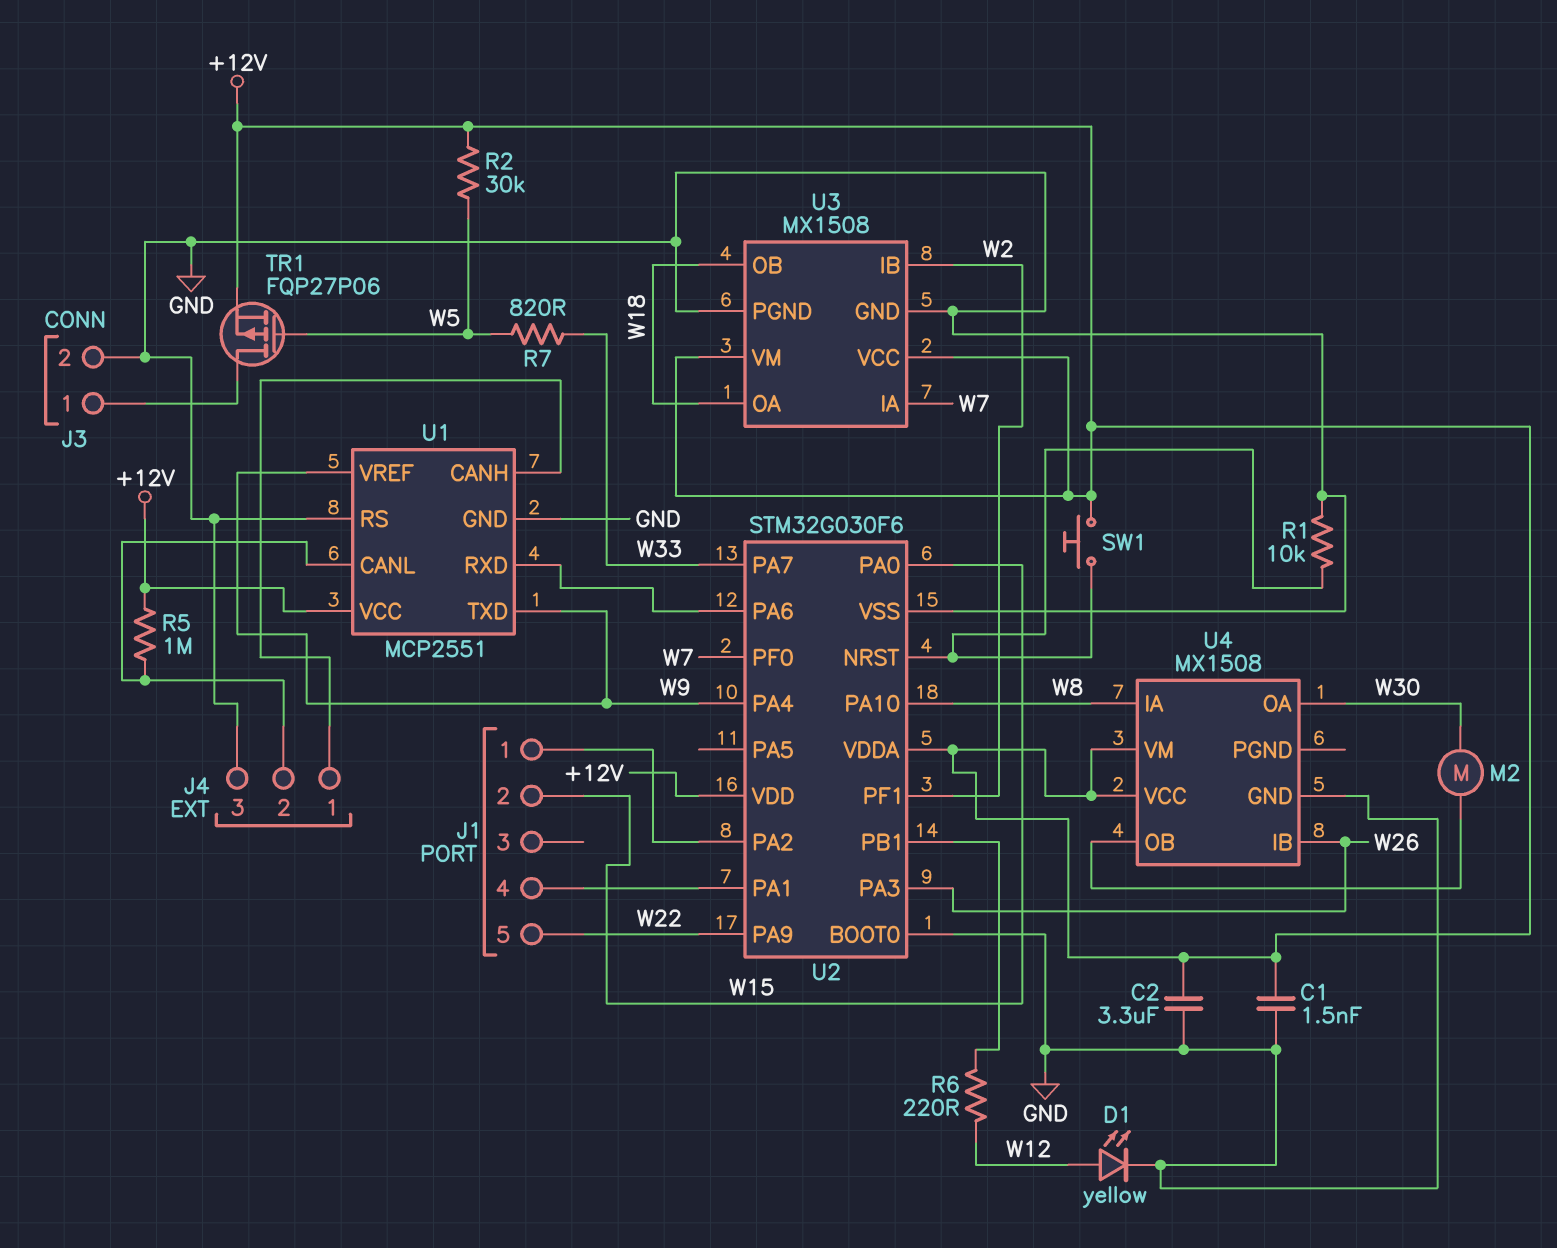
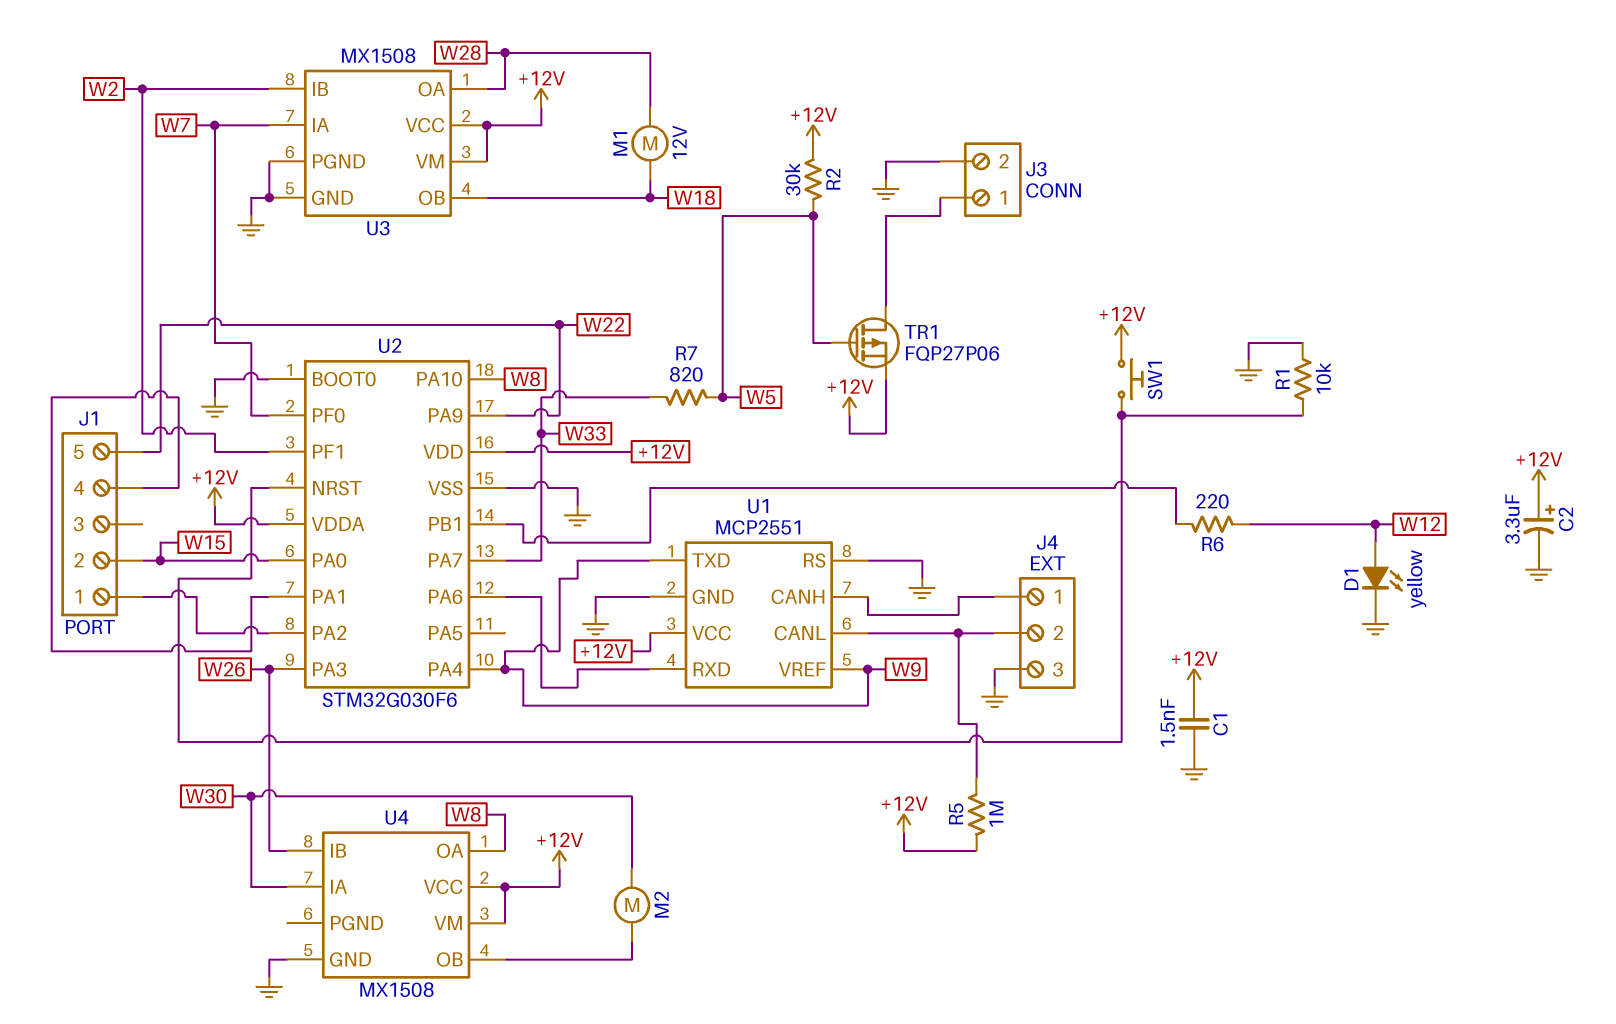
C2: 3.3uF (+12V, GND) -> 3.3uF (plus +12V, minus GND)
M1: none -> motor 12V (W18, W28)
U3 pin OA: W18 -> W28
U4 pin IA: W8 -> W30
U4 pin OA: W30 -> W8

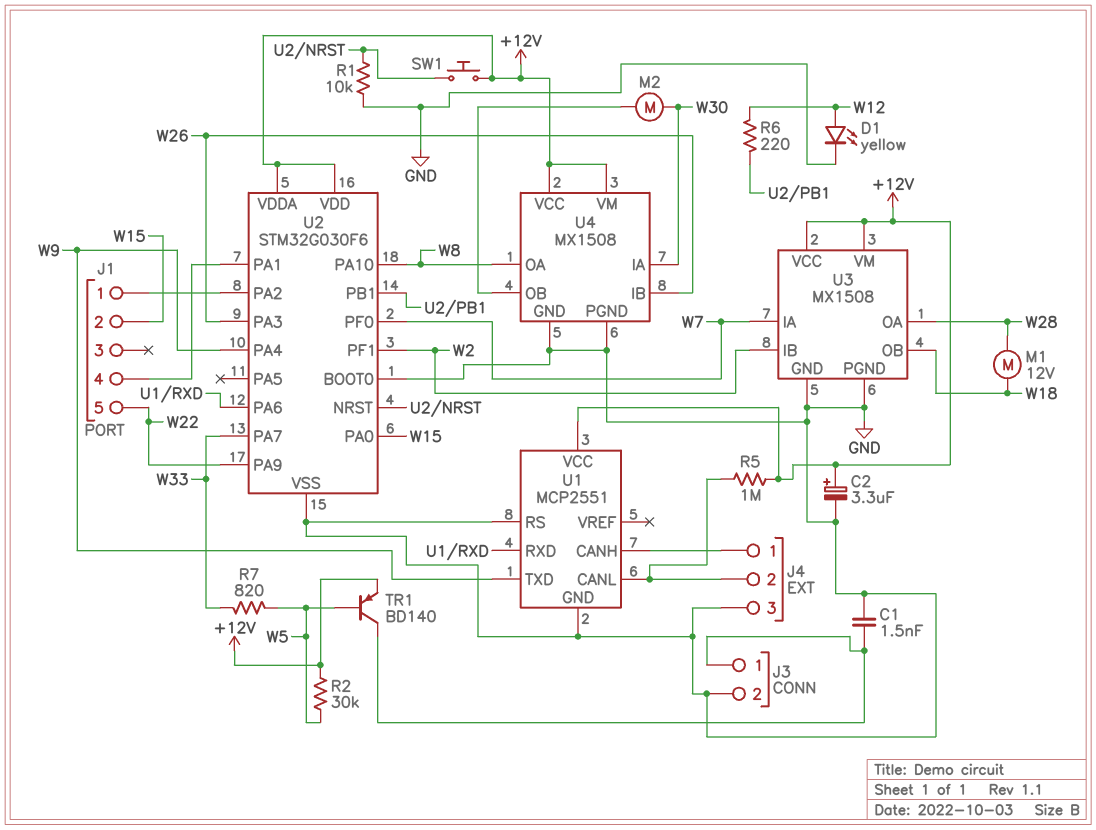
C1: 1.5nF (+12V, GND) -> 1.5nF (GND, J3/1)
TR1: PMOS FQP27P06 (G W5, D J3/1, S +12V) -> PNP BD140 (B W5, C J3/1, E +12V)
U1 pin VREF: W9 -> none
U4 pin PGND: none -> GND

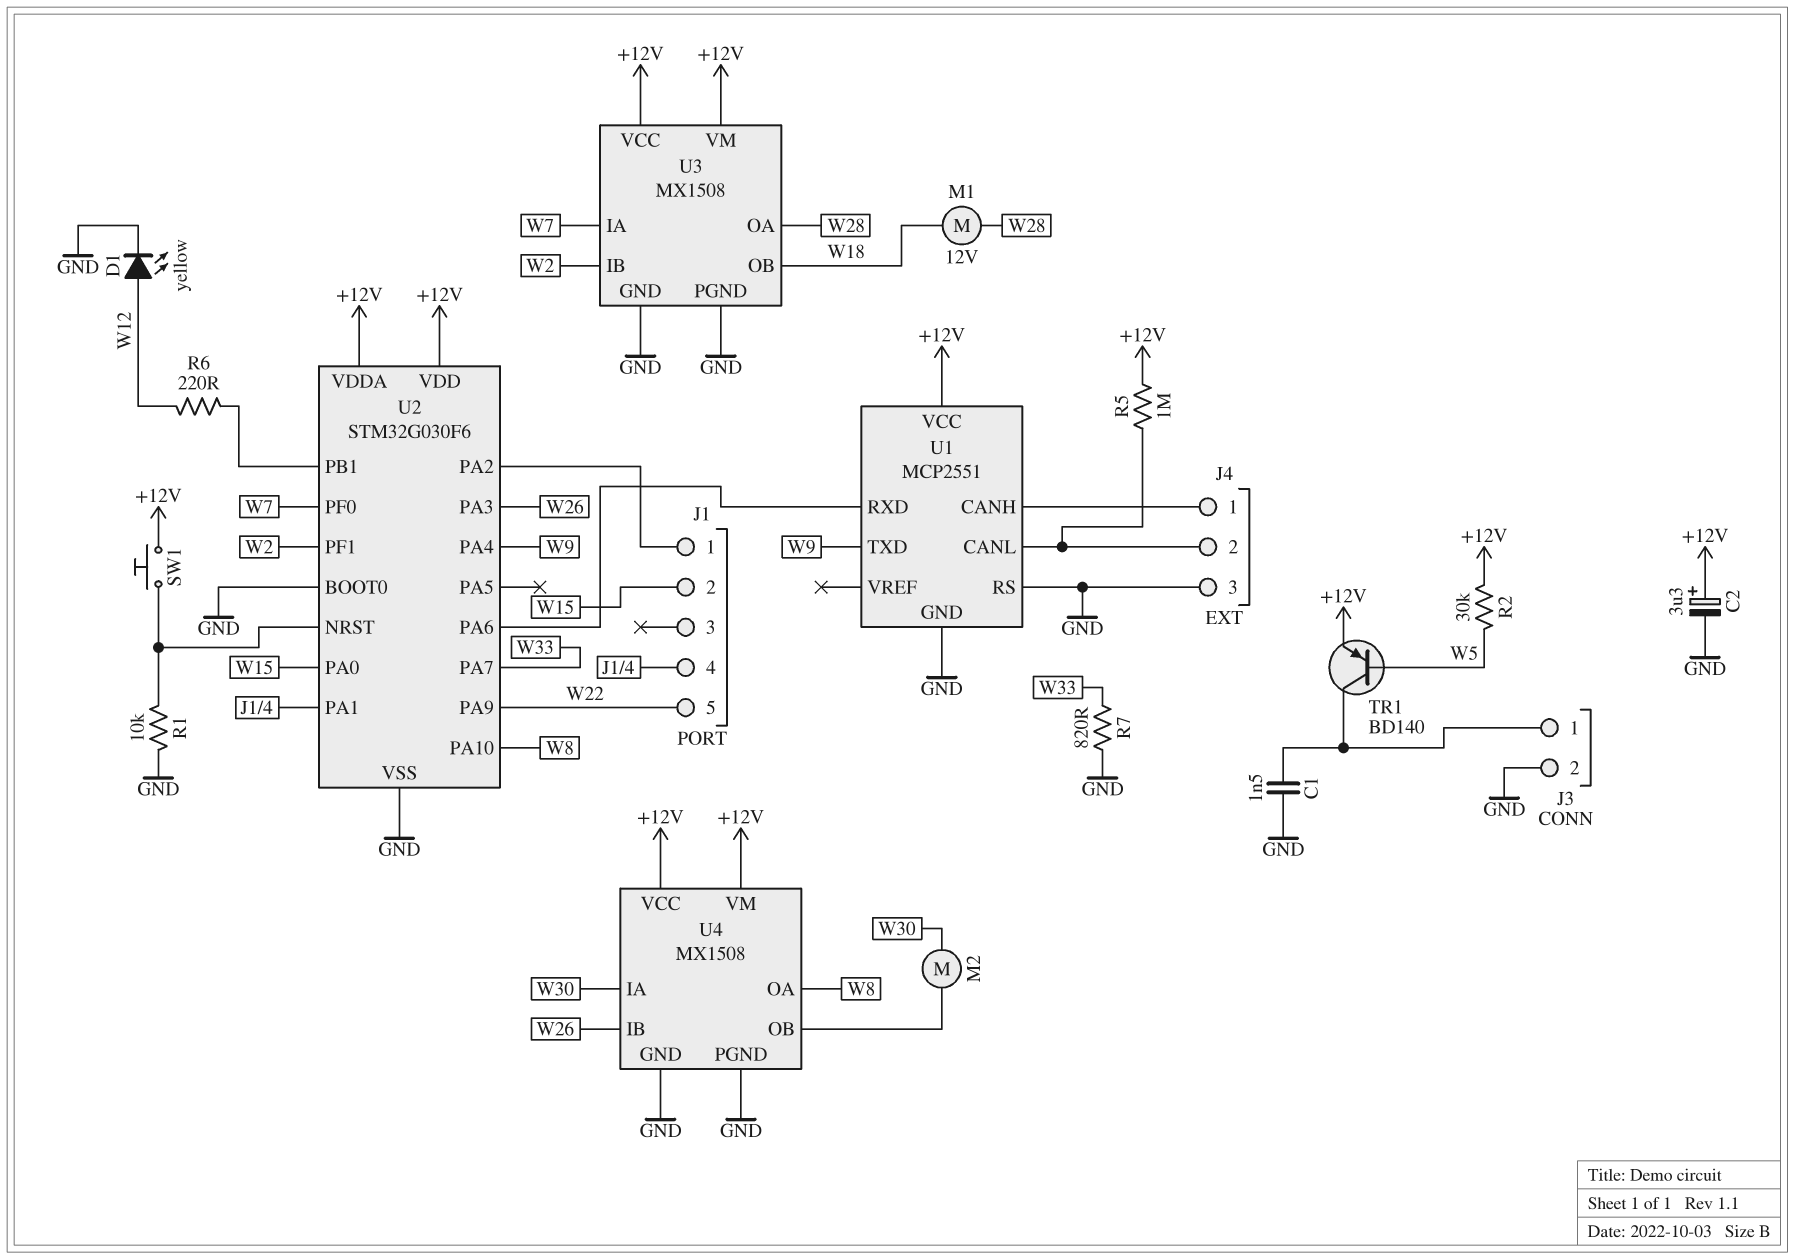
R7: 820 (W5, W33) -> 820 (GND, W33)

